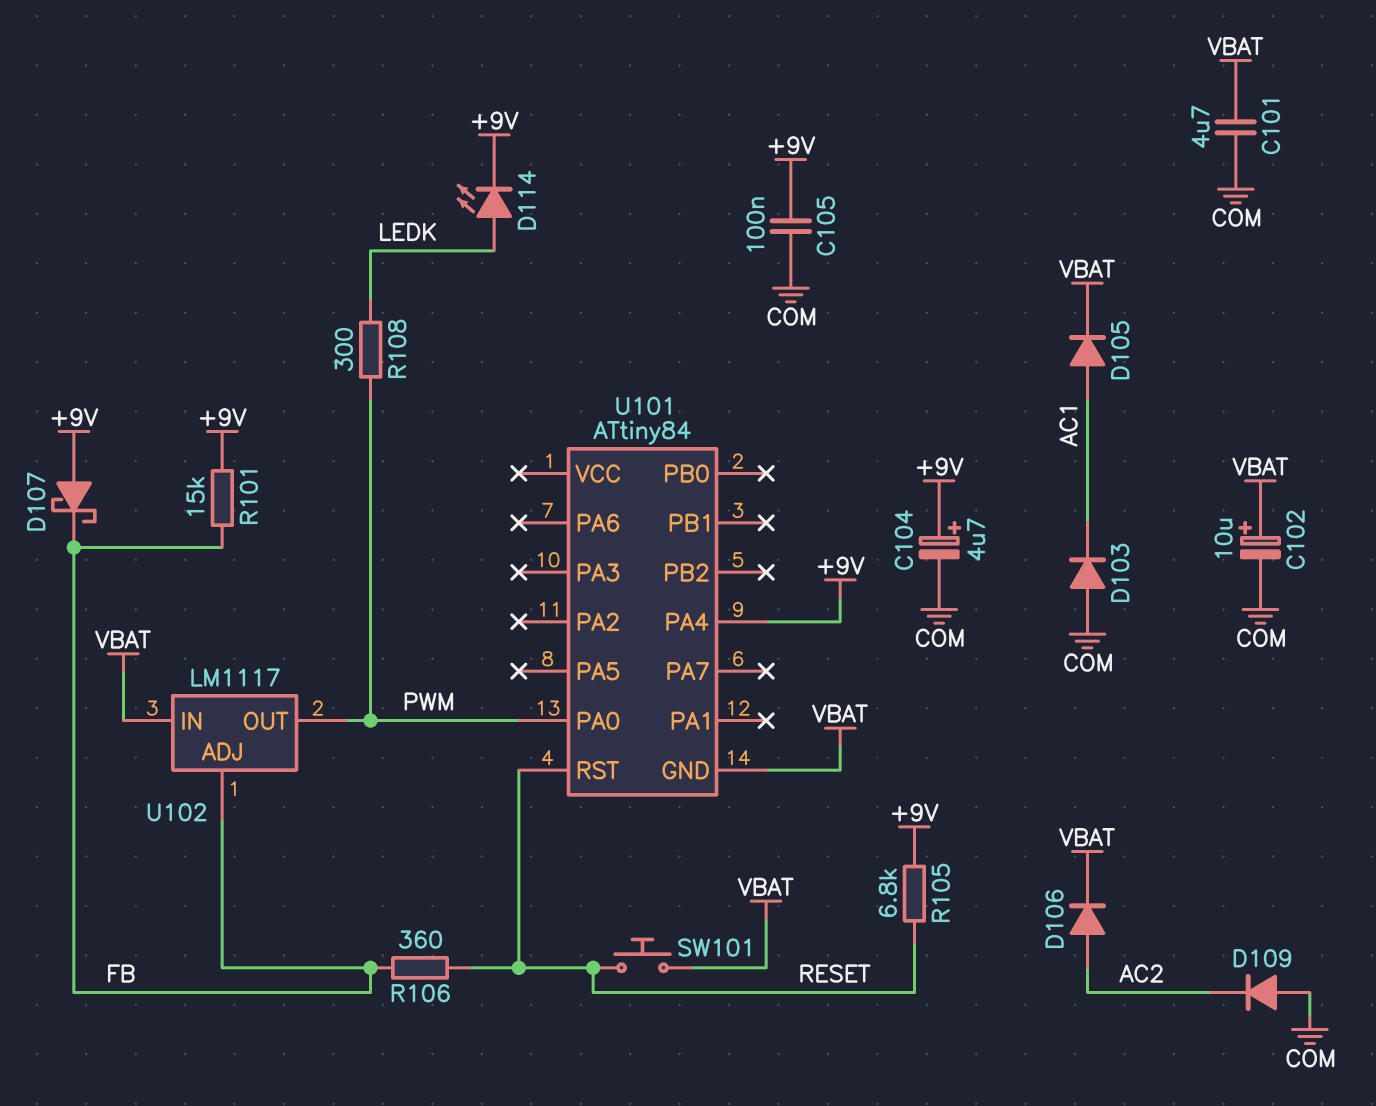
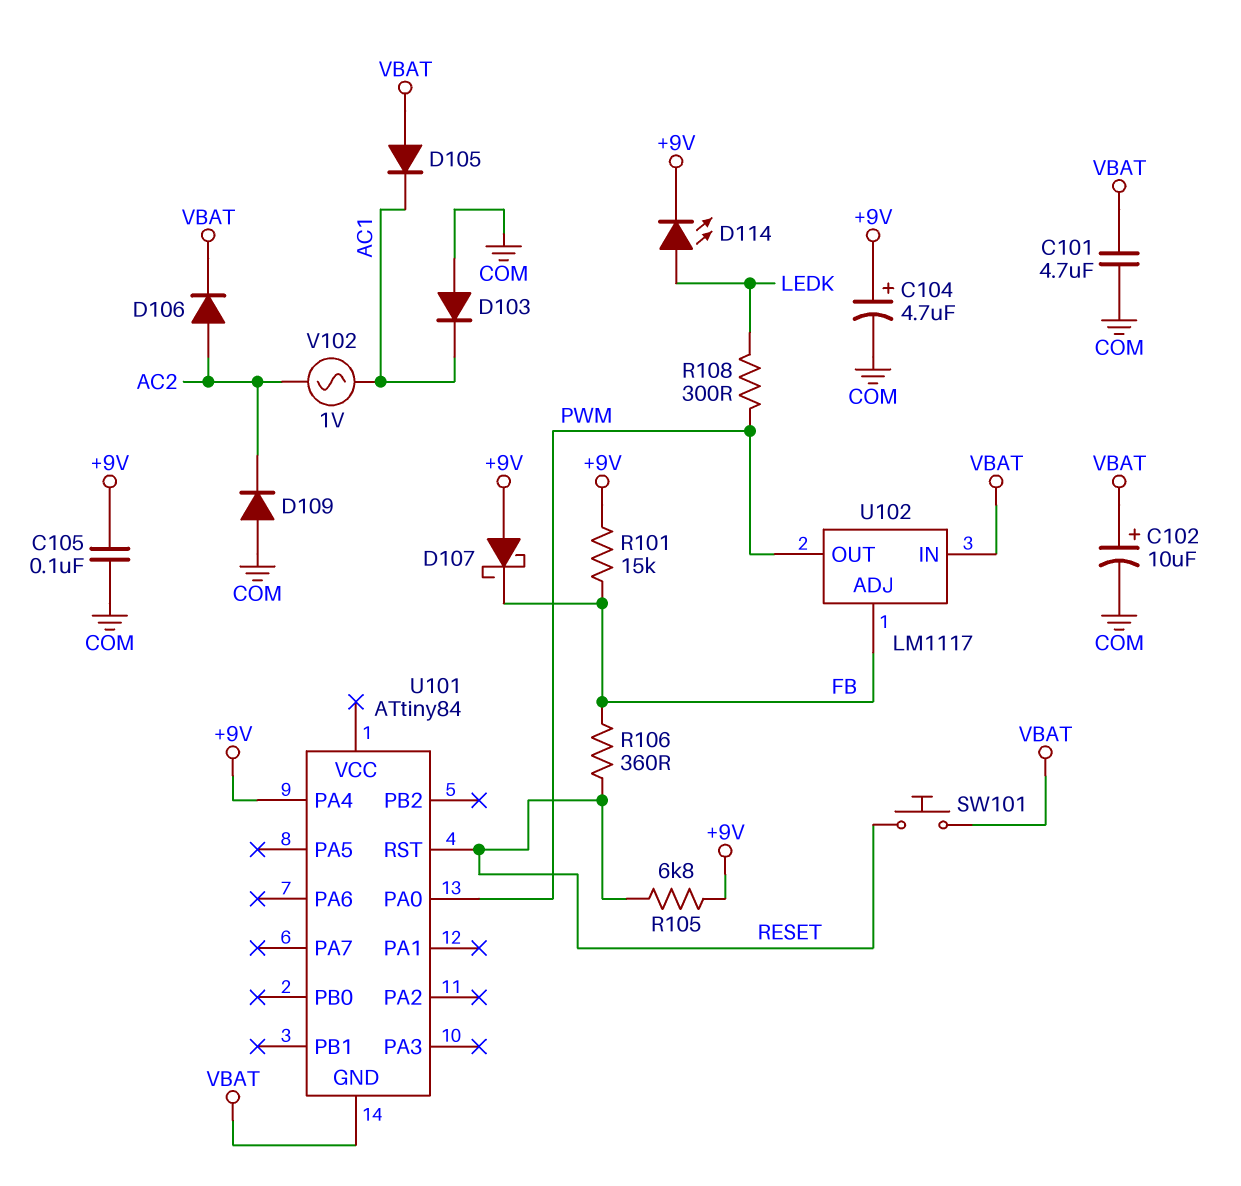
D105: diode (A AC1, K VBAT) -> diode (A VBAT, K AC1)
V102: none -> AC 1V (AC1, AC2)

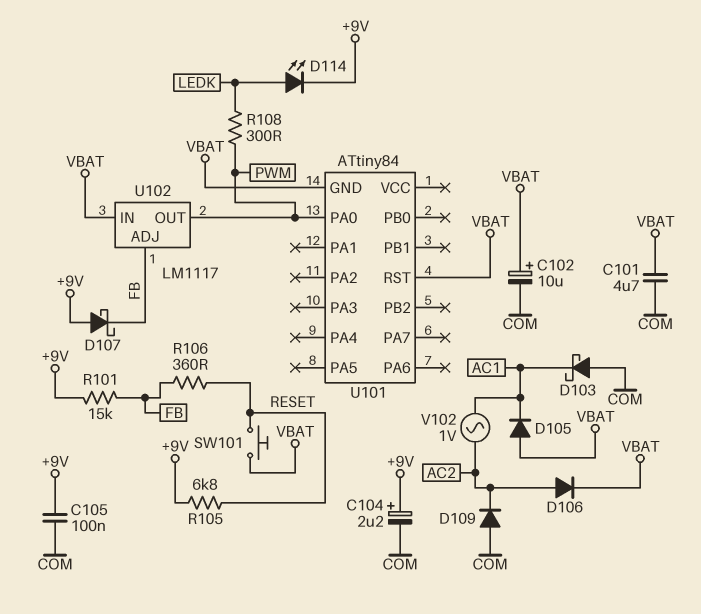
C104: 4.7uF (plus +9V, minus COM) -> 2.2uF (plus +9V, minus COM)
D103: diode (A COM, K AC1) -> schottky (A COM, K AC1)
U101 pin PA4: +9V -> none
U101 pin RST: RESET -> VBAT

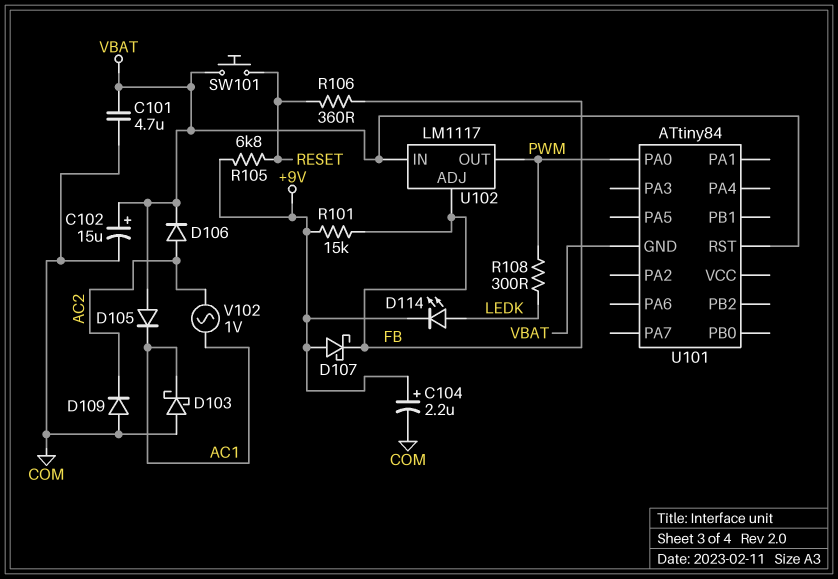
C102: 10uF (plus VBAT, minus COM) -> 15uF (plus VBAT, minus COM)
C105: 100nF (+9V, COM) -> none

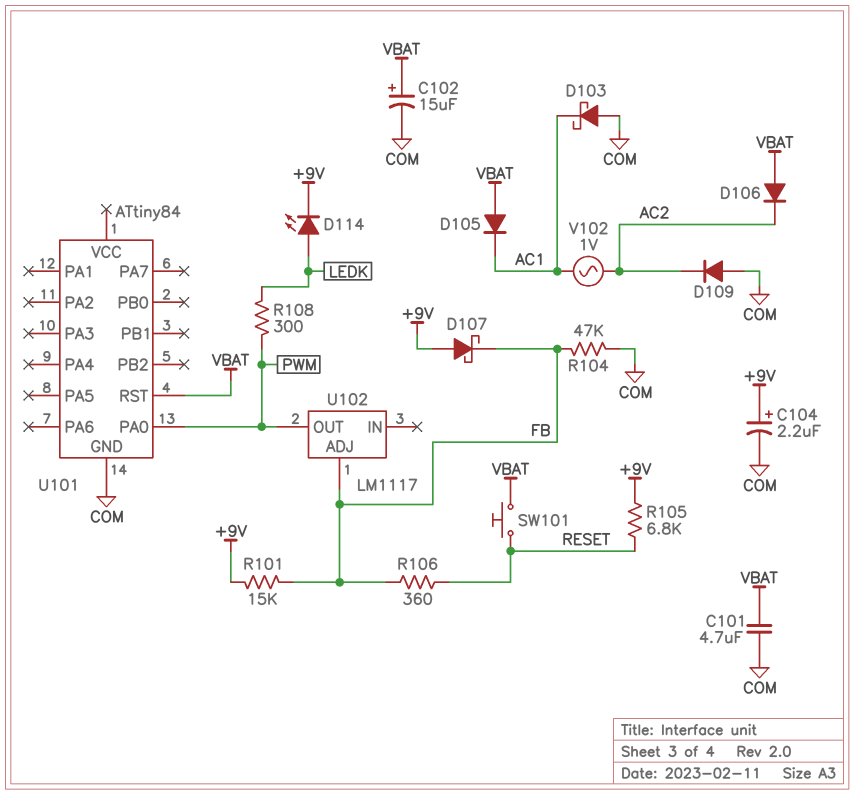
D106: diode (A AC2, K VBAT) -> diode (A VBAT, K AC2)
R104: none -> 47k (COM, FB)
U101 pin GND: VBAT -> COM
U102 pin IN: VBAT -> none

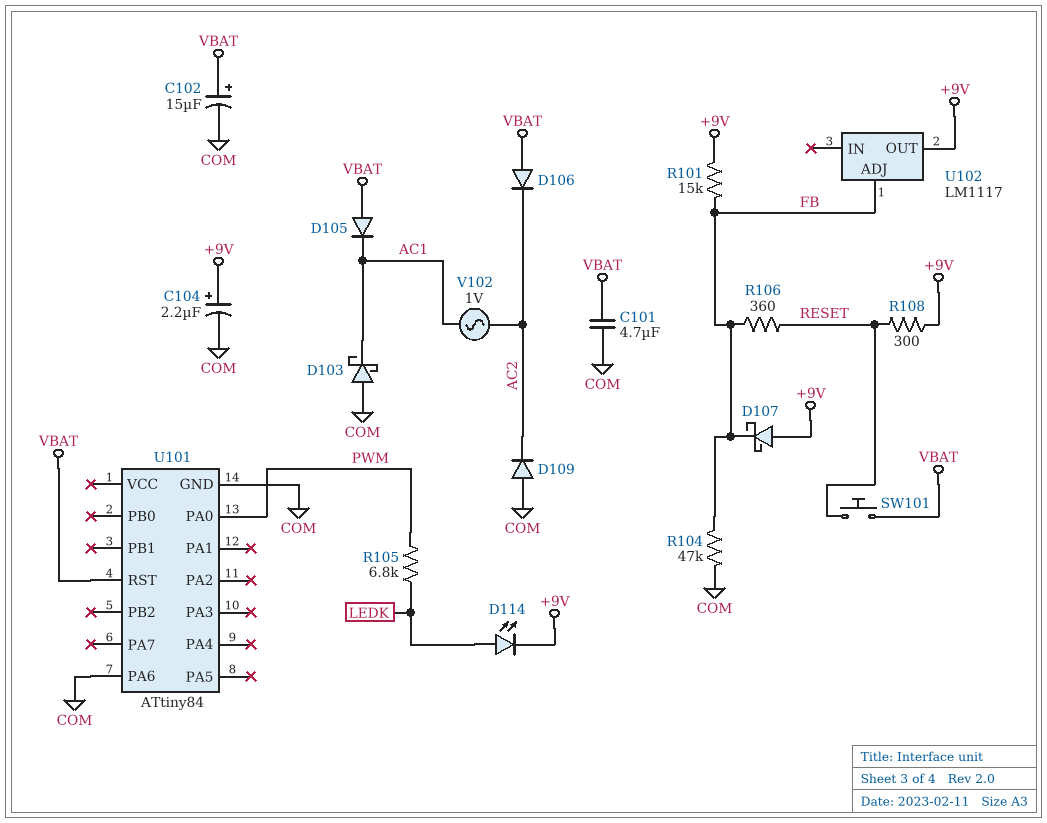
R105: 6.8k (+9V, RESET) -> 6.8k (LEDK, PWM)
R108: 300 (LEDK, PWM) -> 300 (+9V, RESET)
U101 pin PA6: none -> COM
U102 pin OUT: PWM -> +9V

